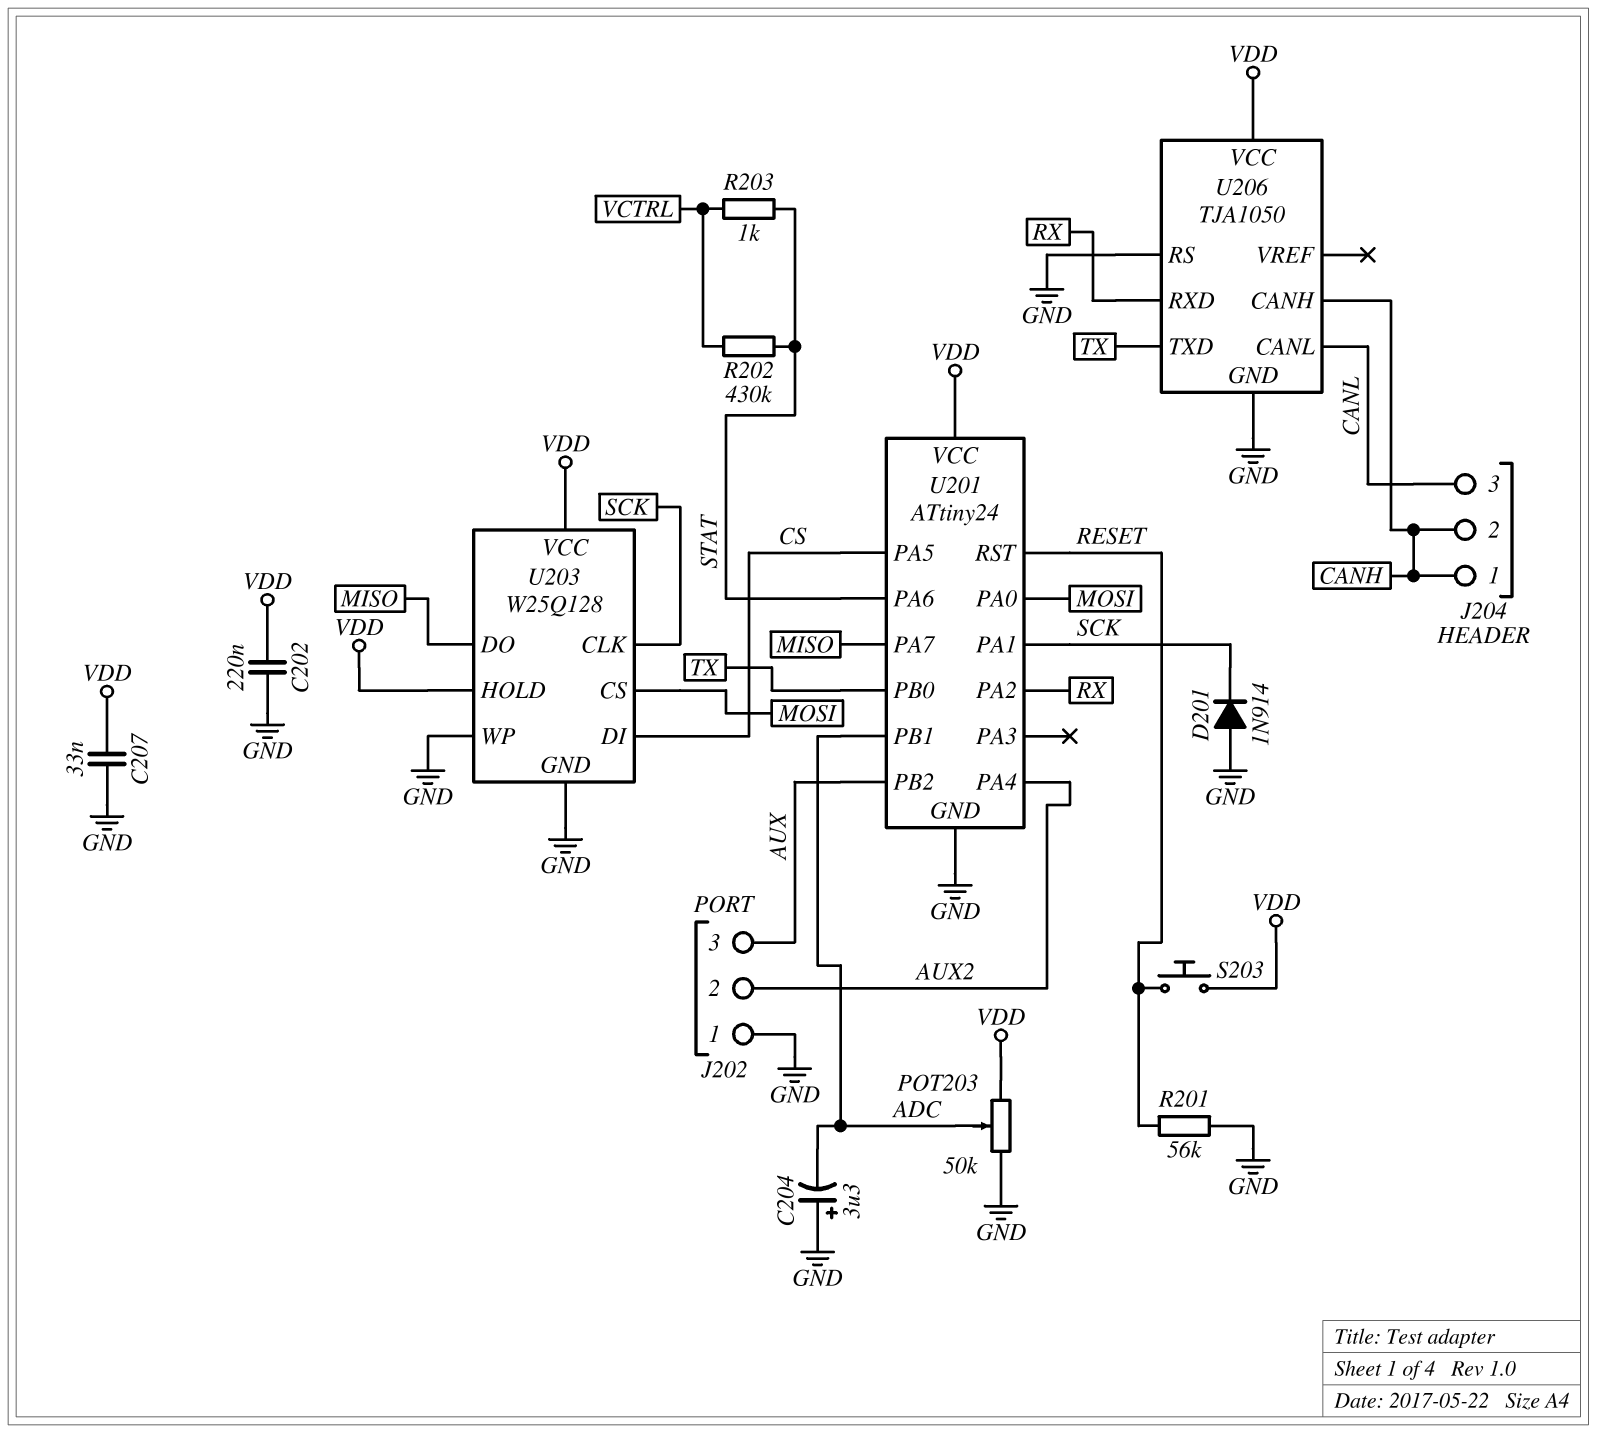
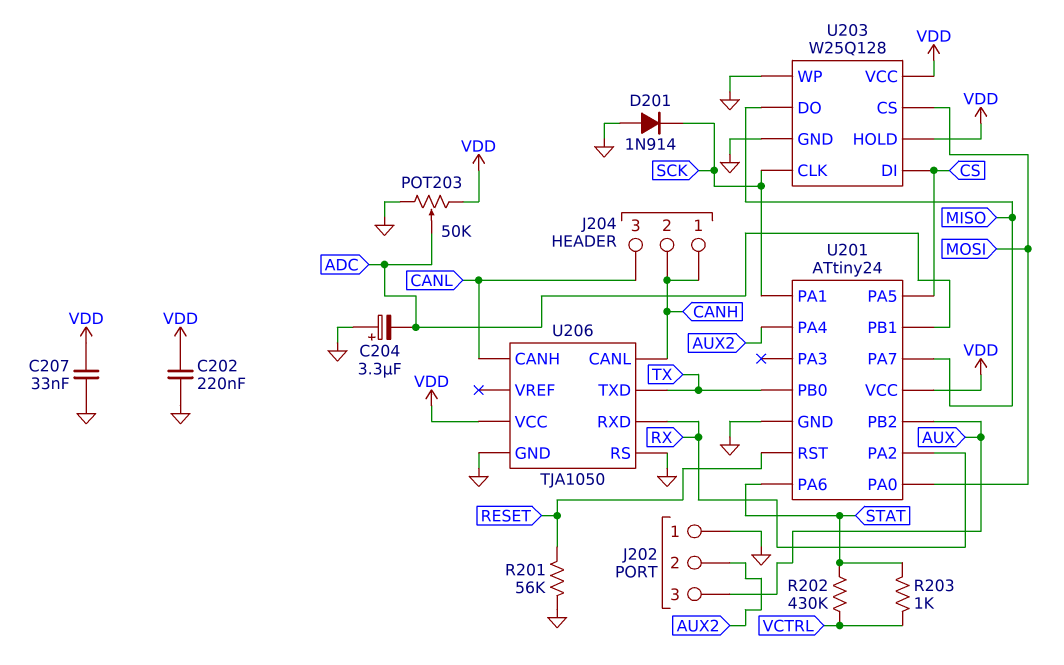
S203: button (RESET, VDD) -> none
U206 pin CANH: CANH -> CANL
U206 pin CANL: CANL -> CANH

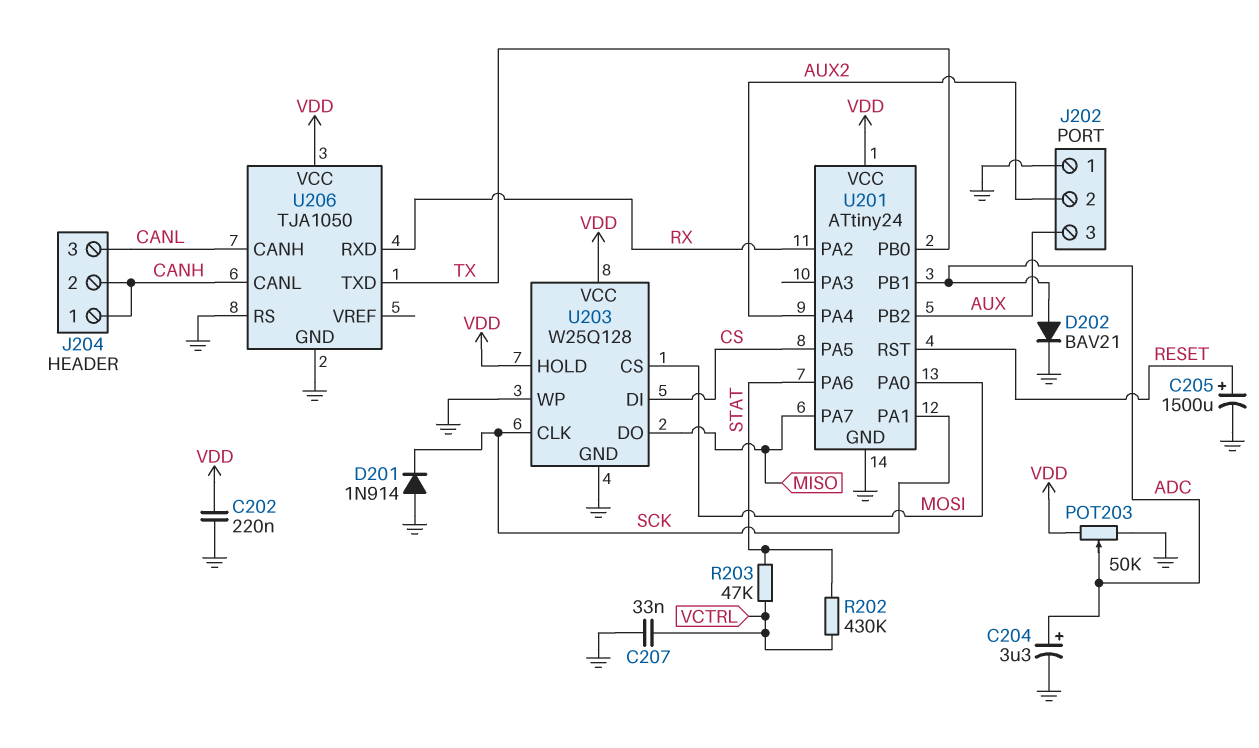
C204: 3.3uF (plus GND, minus ADC) -> 3.3uF (plus ADC, minus GND)
C205: none -> 1500uF (plus RESET, minus GND)
C207: 33nF (GND, VDD) -> 33nF (GND, VCTRL)
D202: none -> diode BAV21 (A ADC, K GND)
R201: 56k (GND, RESET) -> none
R203: 1k (STAT, VCTRL) -> 47k (STAT, VCTRL)

